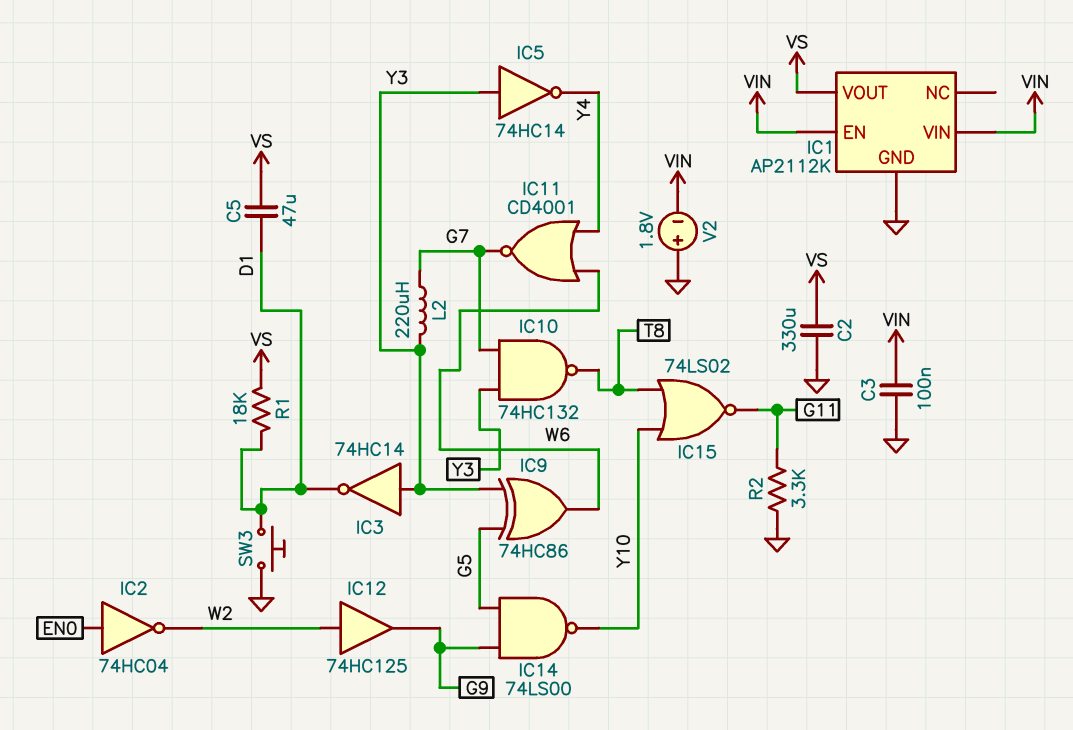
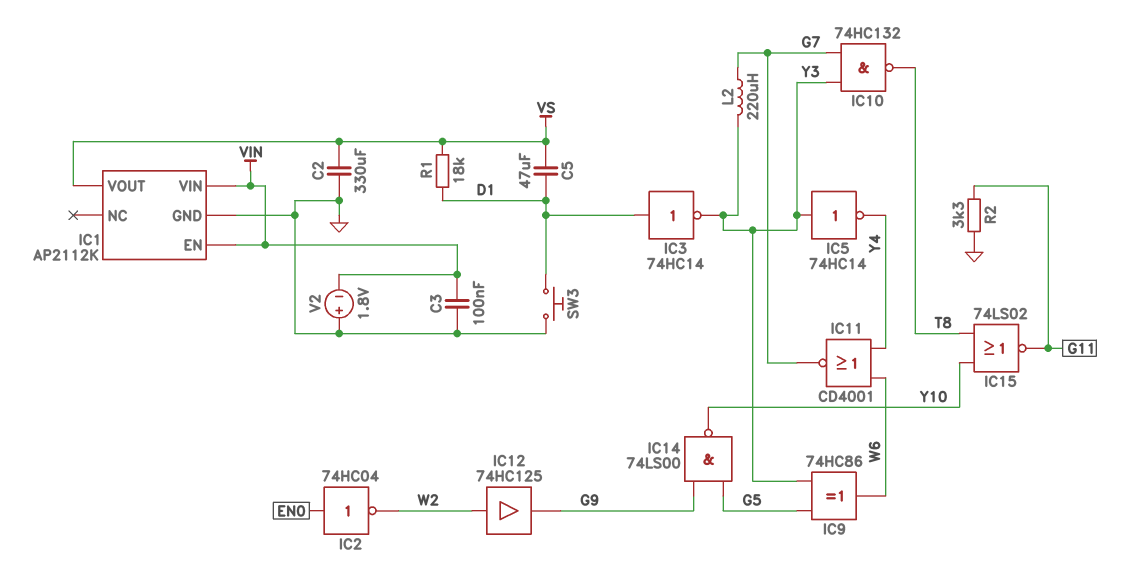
IC3: NOT 74HC14 (in Y3, out D1) -> NOT 74HC14 (in D1, out Y3)

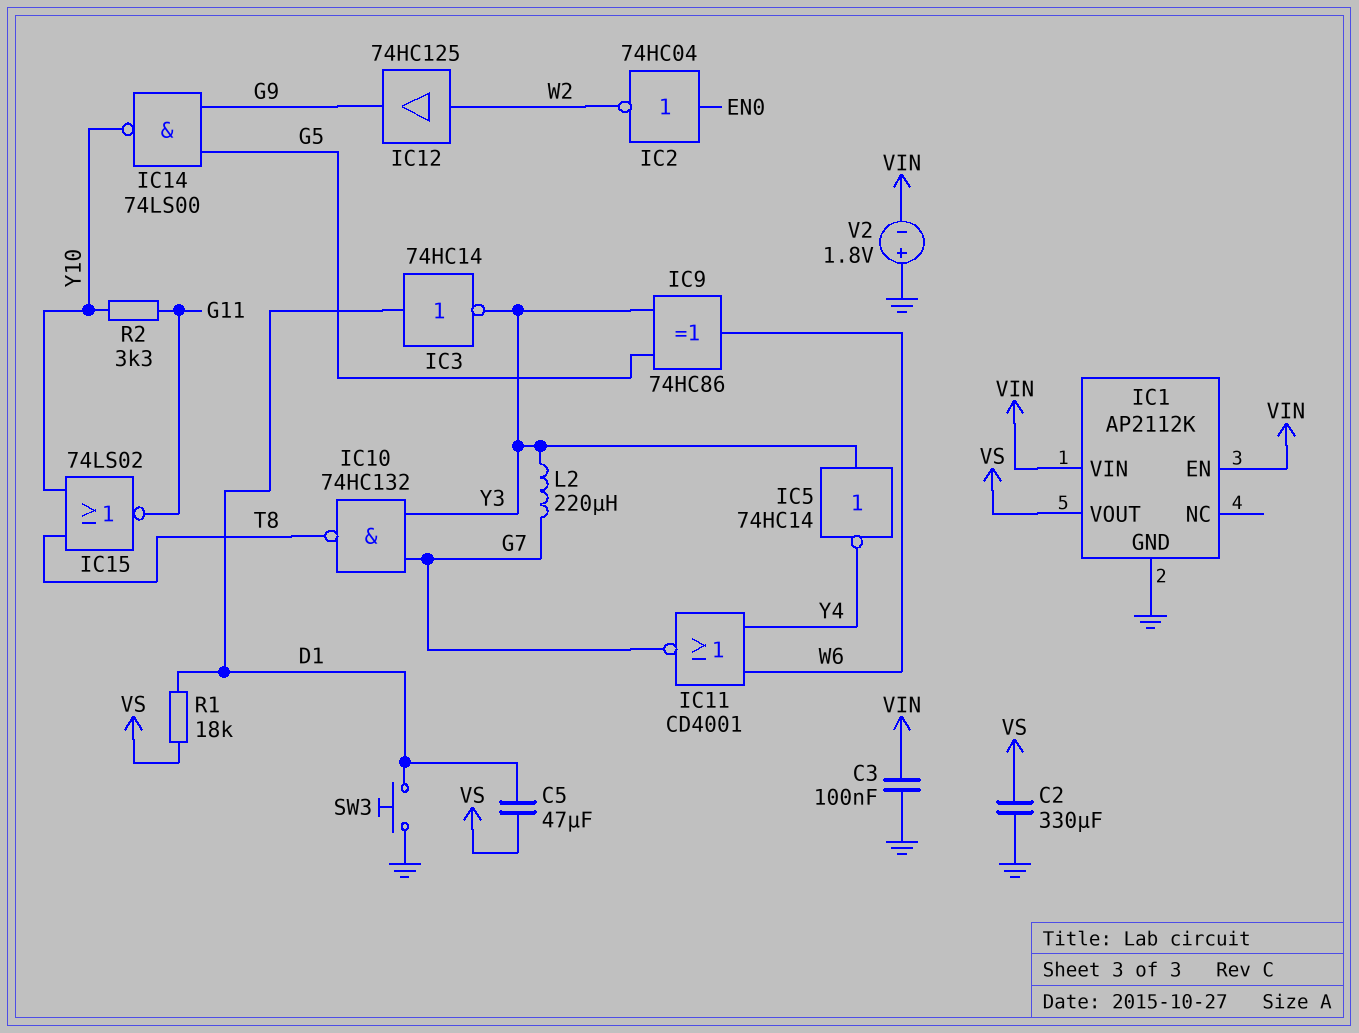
R2: 3.3k (G11, GND) -> 3.3k (G11, Y10)

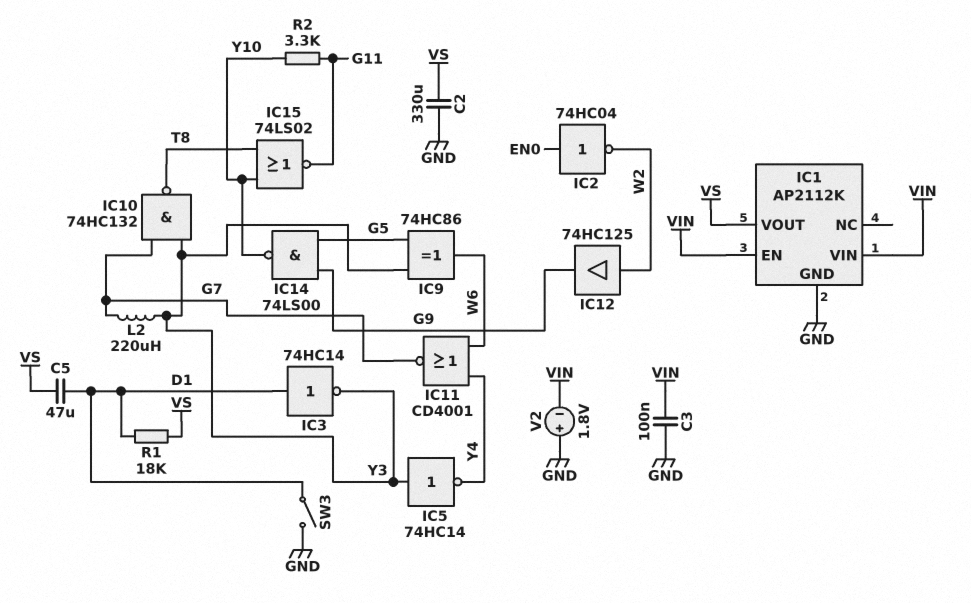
SW3: button (D1, GND) -> switch (D1, GND)

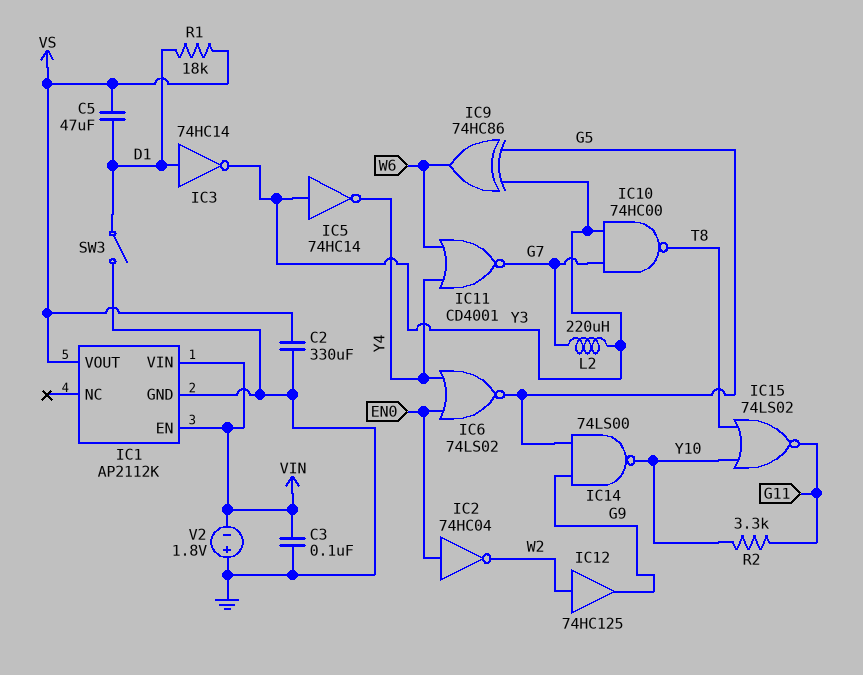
IC6: none -> NOR 74LS02 (in EN0, in Y4, out G5)
IC10: NAND 74HC132 (in G7, in Y3, out T8) -> NAND 74HC00 (in G7, in Y3, out T8)

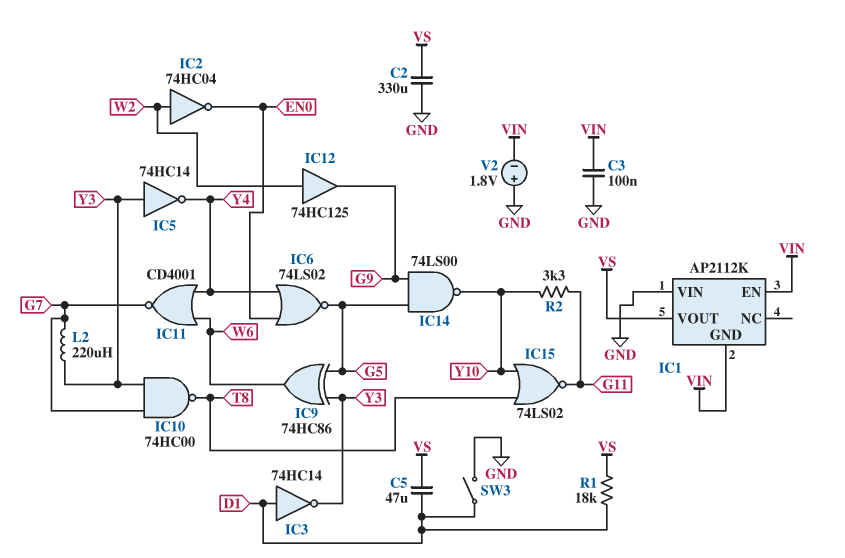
IC1 pin GND: GND -> VIN
IC1 pin VIN: VIN -> GND
IC2: NOT 74HC04 (in EN0, out W2) -> NOT 74HC04 (in W2, out EN0)

